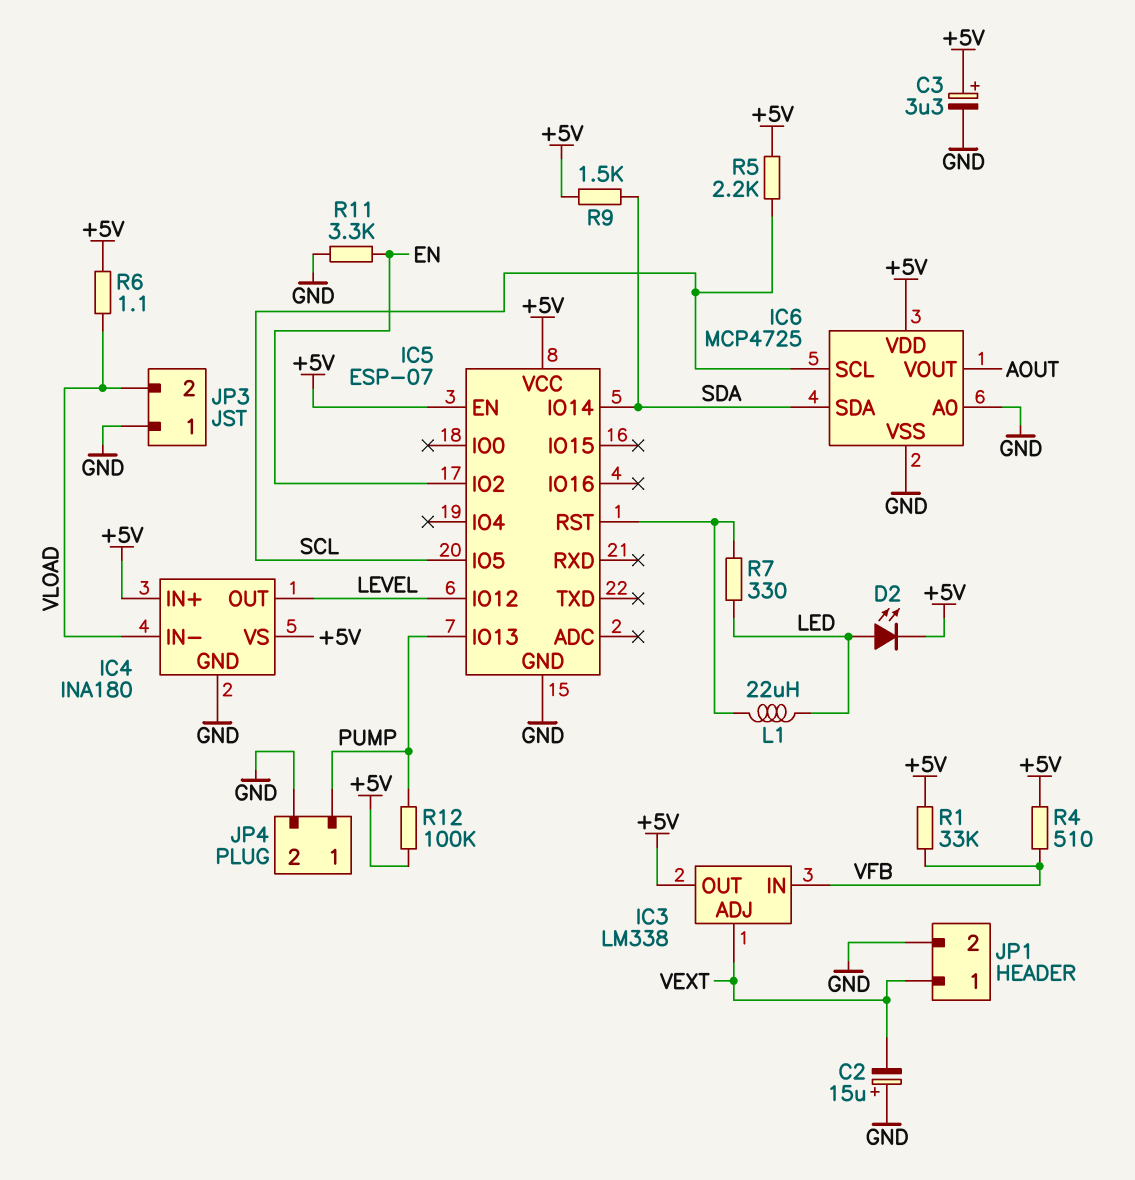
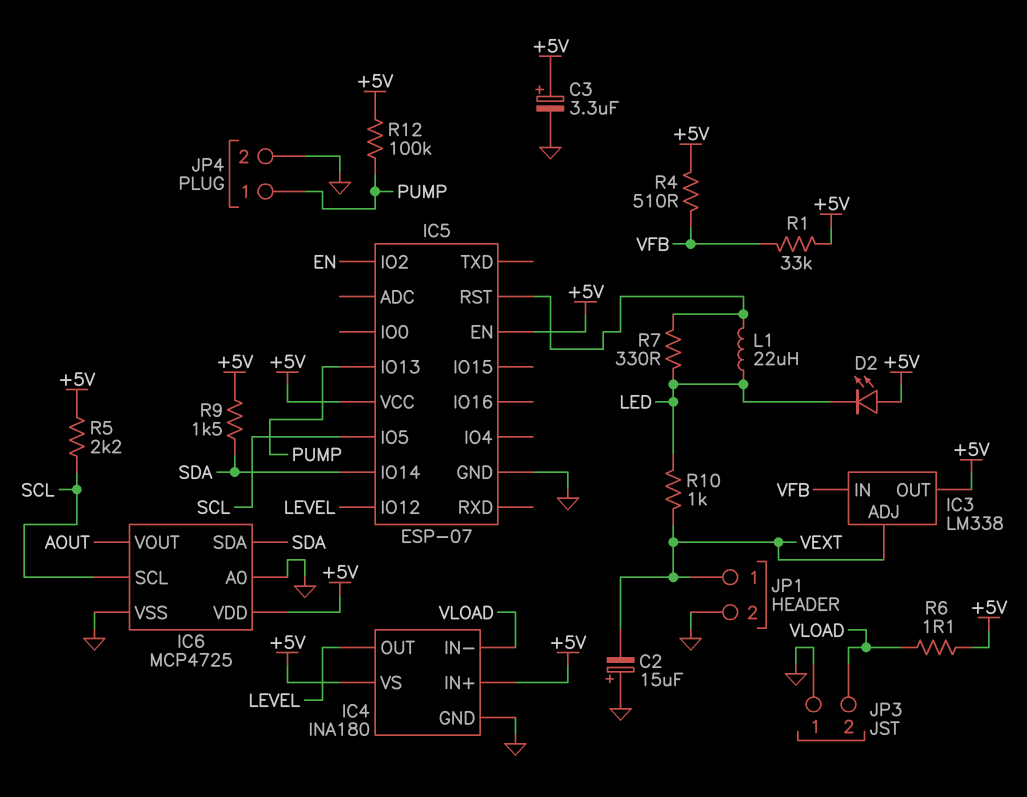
D2: LED (A LED, K +5V) -> LED (A +5V, K LED)
R10: none -> 1k (LED, VEXT)
R11: 3.3k (EN, GND) -> none

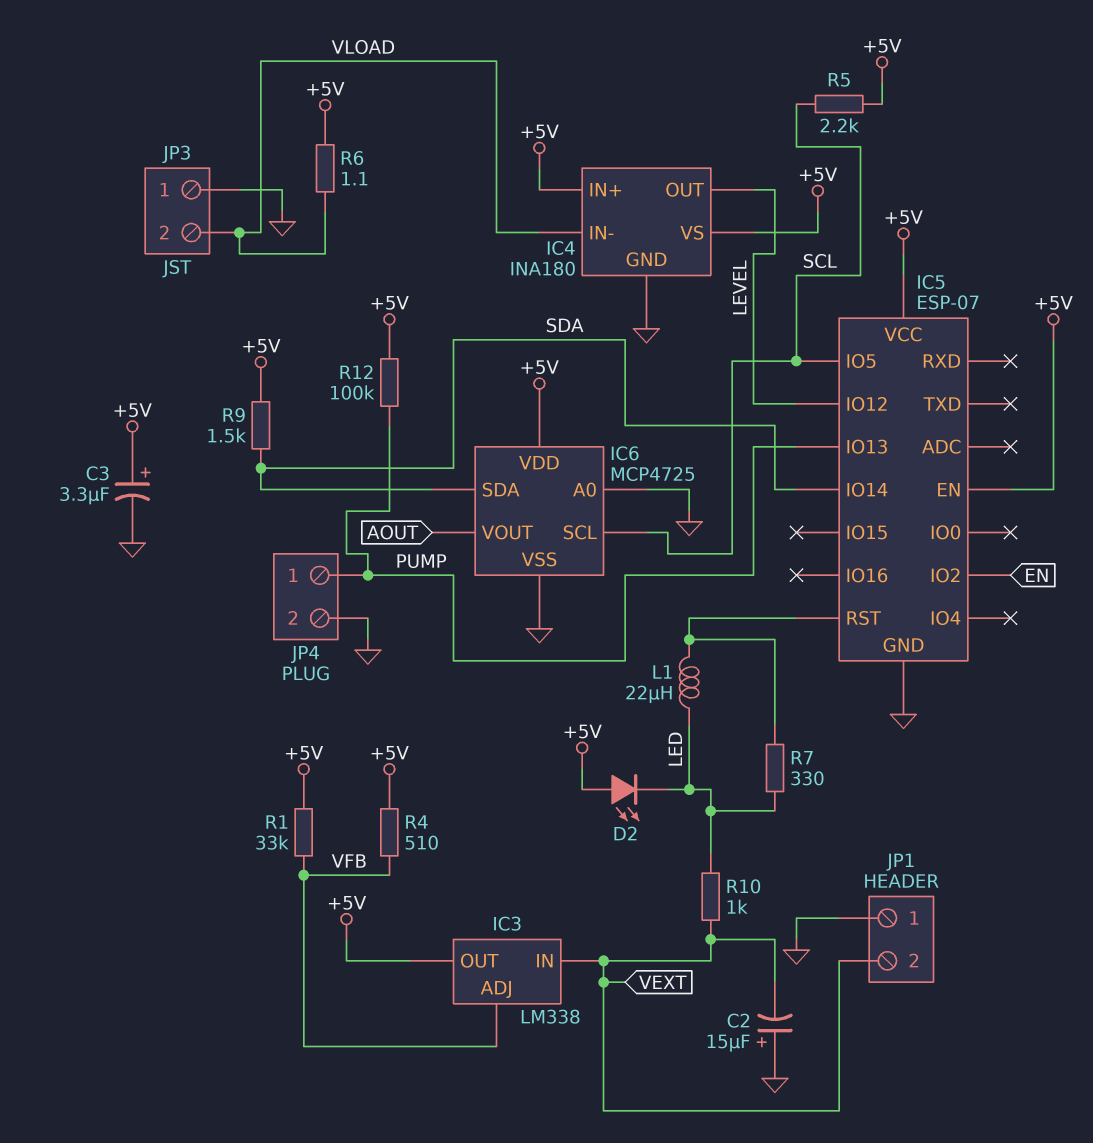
IC3 pin ADJ: VEXT -> VFB
IC3 pin IN: VFB -> VEXT
JP1 pin 1: VEXT -> GND
JP1 pin 2: GND -> VEXT

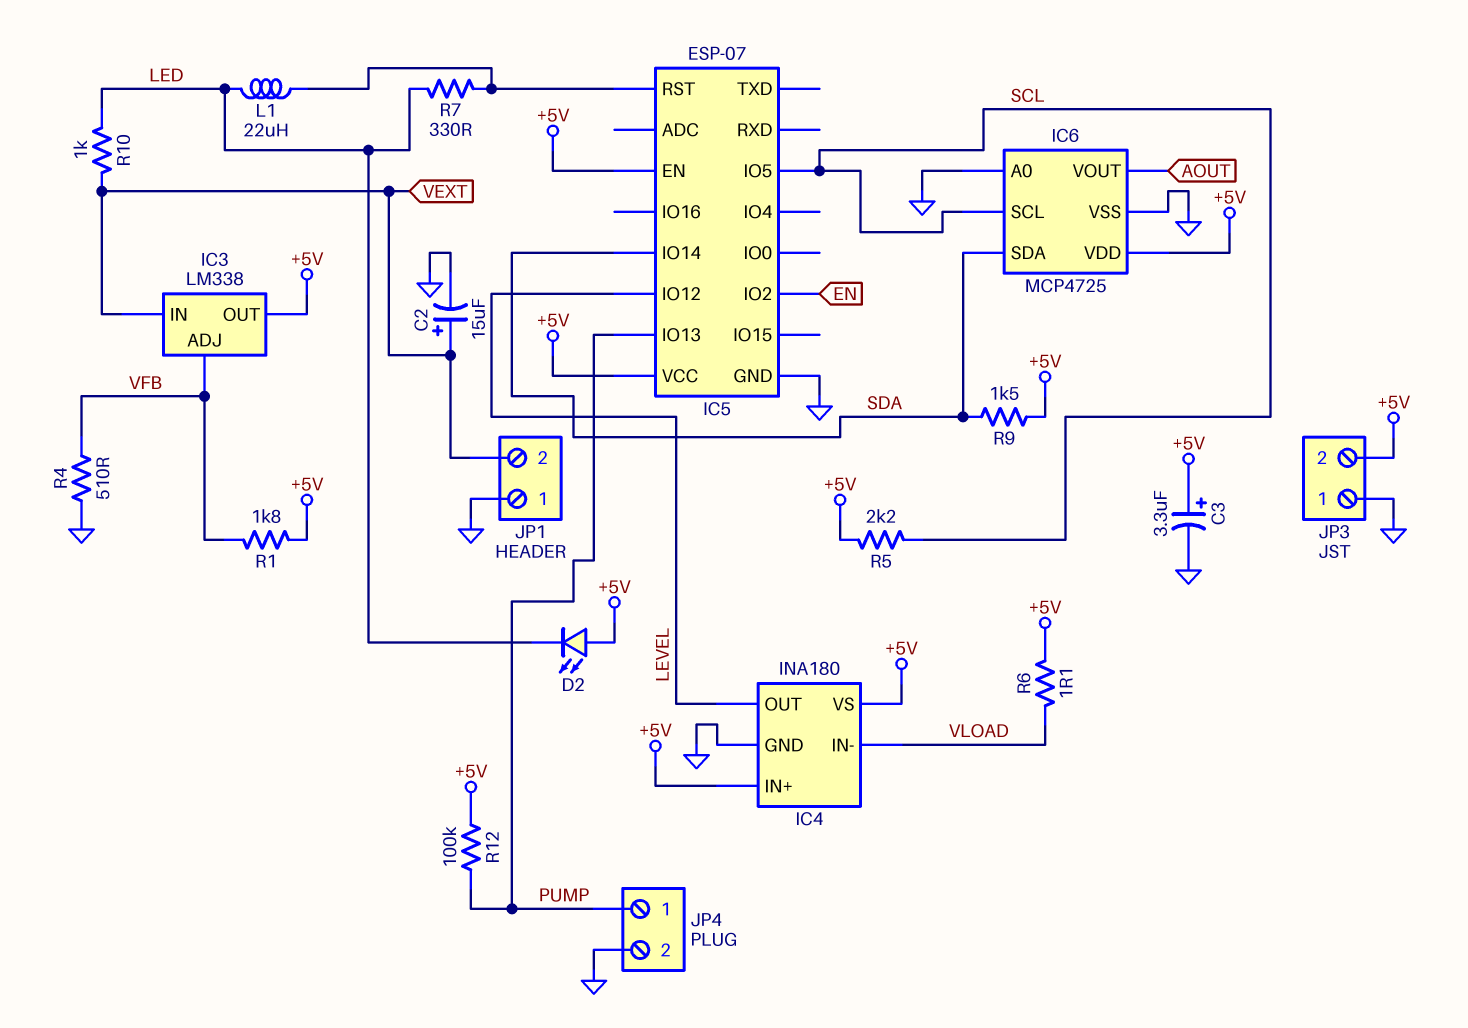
C2: 15uF (plus GND, minus VEXT) -> 15uF (plus VEXT, minus GND)
JP3 pin 2: VLOAD -> +5V
R1: 33k (+5V, VFB) -> 1.8k (+5V, VFB)
R4: 510 (+5V, VFB) -> 510 (GND, VFB)

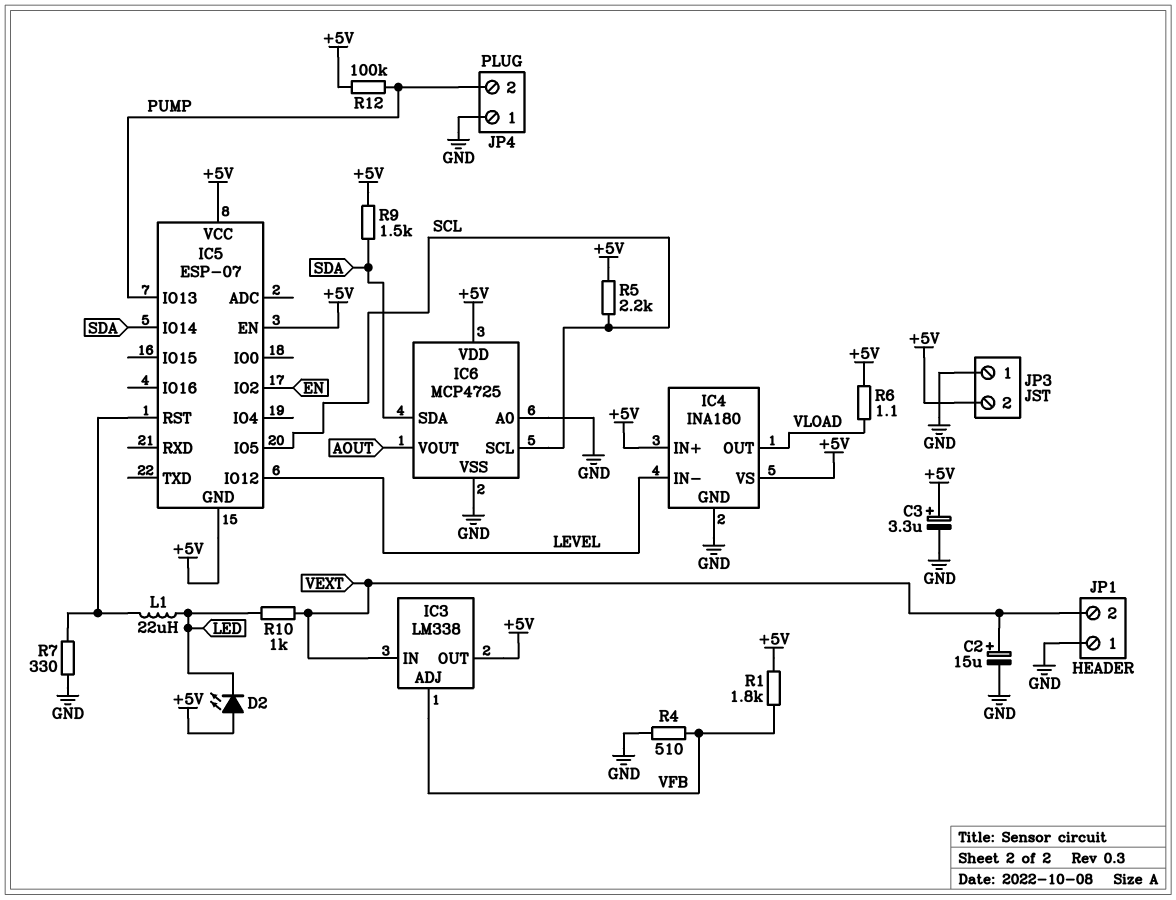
IC4 pin IN-: VLOAD -> LEVEL
IC4 pin OUT: LEVEL -> VLOAD
IC5 pin GND: GND -> +5V
JP4 pin 1: PUMP -> GND
JP4 pin 2: GND -> PUMP
R7: 330 (IC5/RST, LED) -> 330 (GND, IC5/RST)

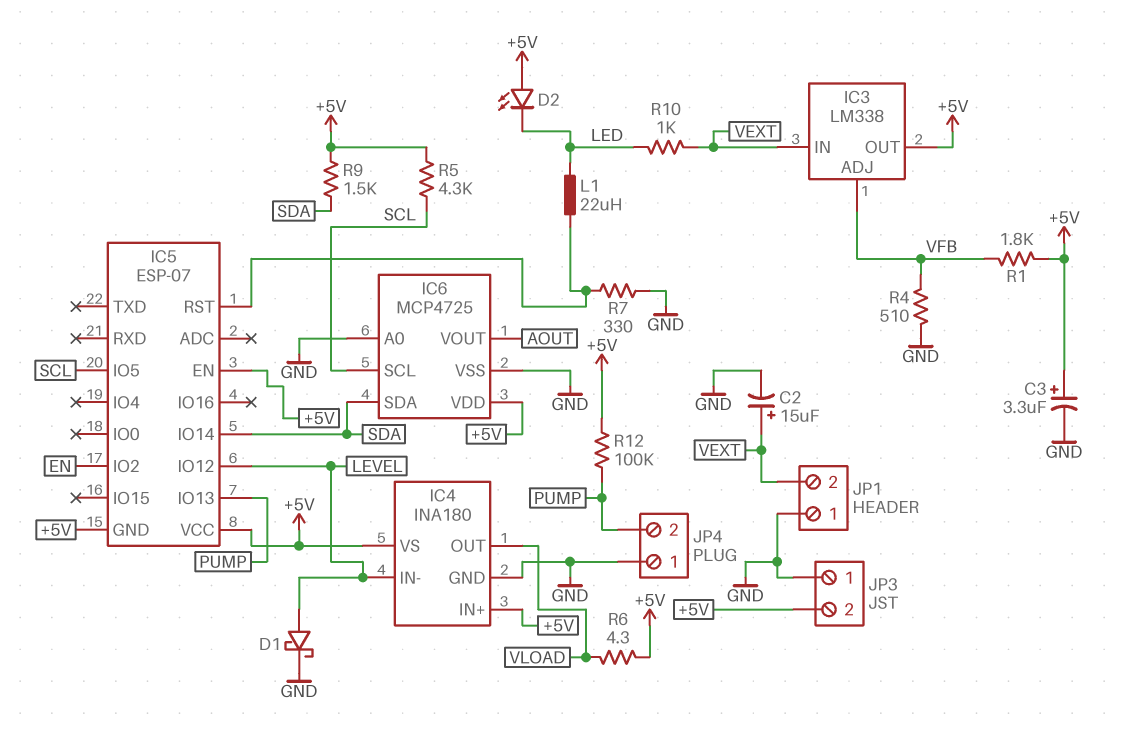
D1: none -> schottky (A LEVEL, K GND)
R5: 2.2k (+5V, SCL) -> 4.3k (+5V, SCL)
R6: 1.1 (+5V, VLOAD) -> 4.3 (+5V, VLOAD)

